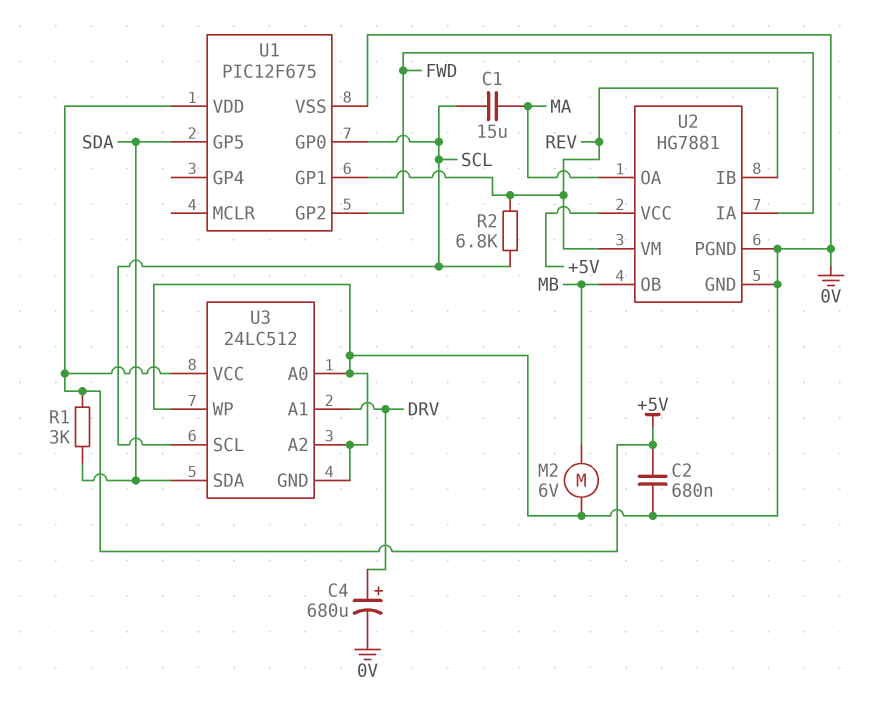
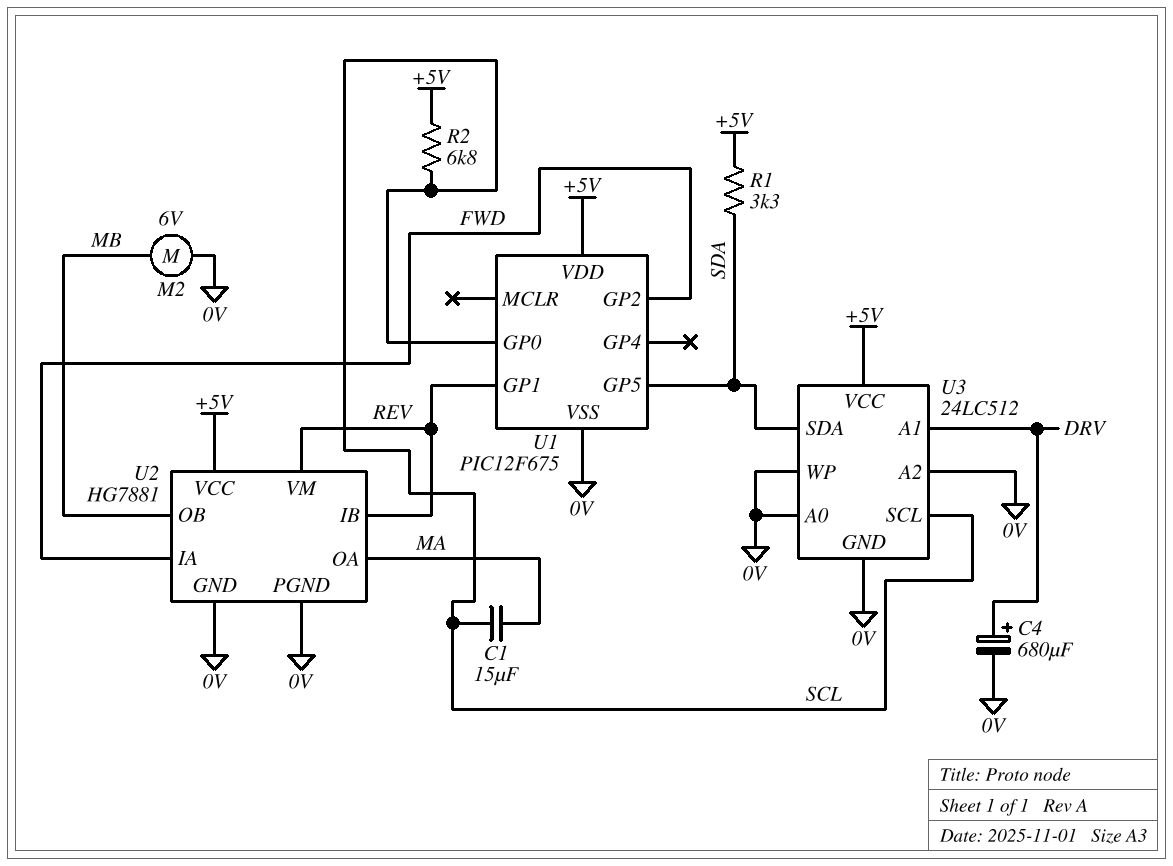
C2: 680nF (+5V, 0V) -> none
R1: 3k (+5V, SDA) -> 3.3k (+5V, SDA)
R2: 6.8k (REV, SCL) -> 6.8k (+5V, SCL)

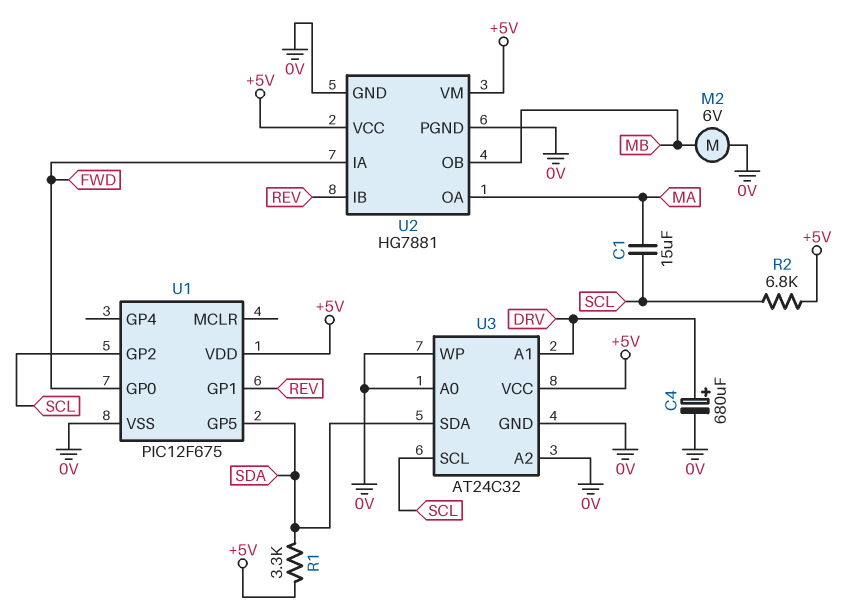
U1 pin GP0: SCL -> FWD
U1 pin GP2: FWD -> SCL
U2 pin VM: REV -> +5V
U3: 24LC512 -> AT24C32

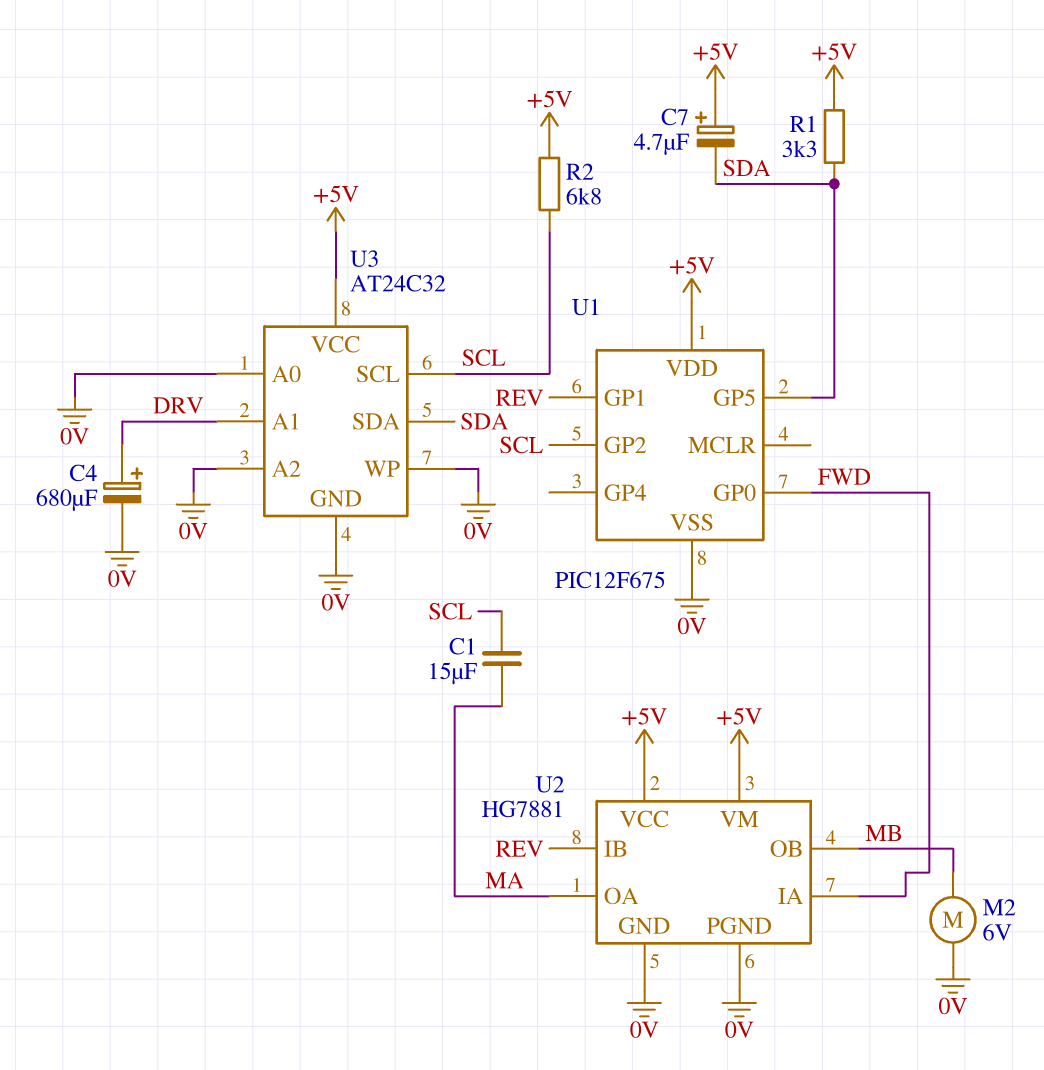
C7: none -> 4.7uF (plus +5V, minus SDA)

